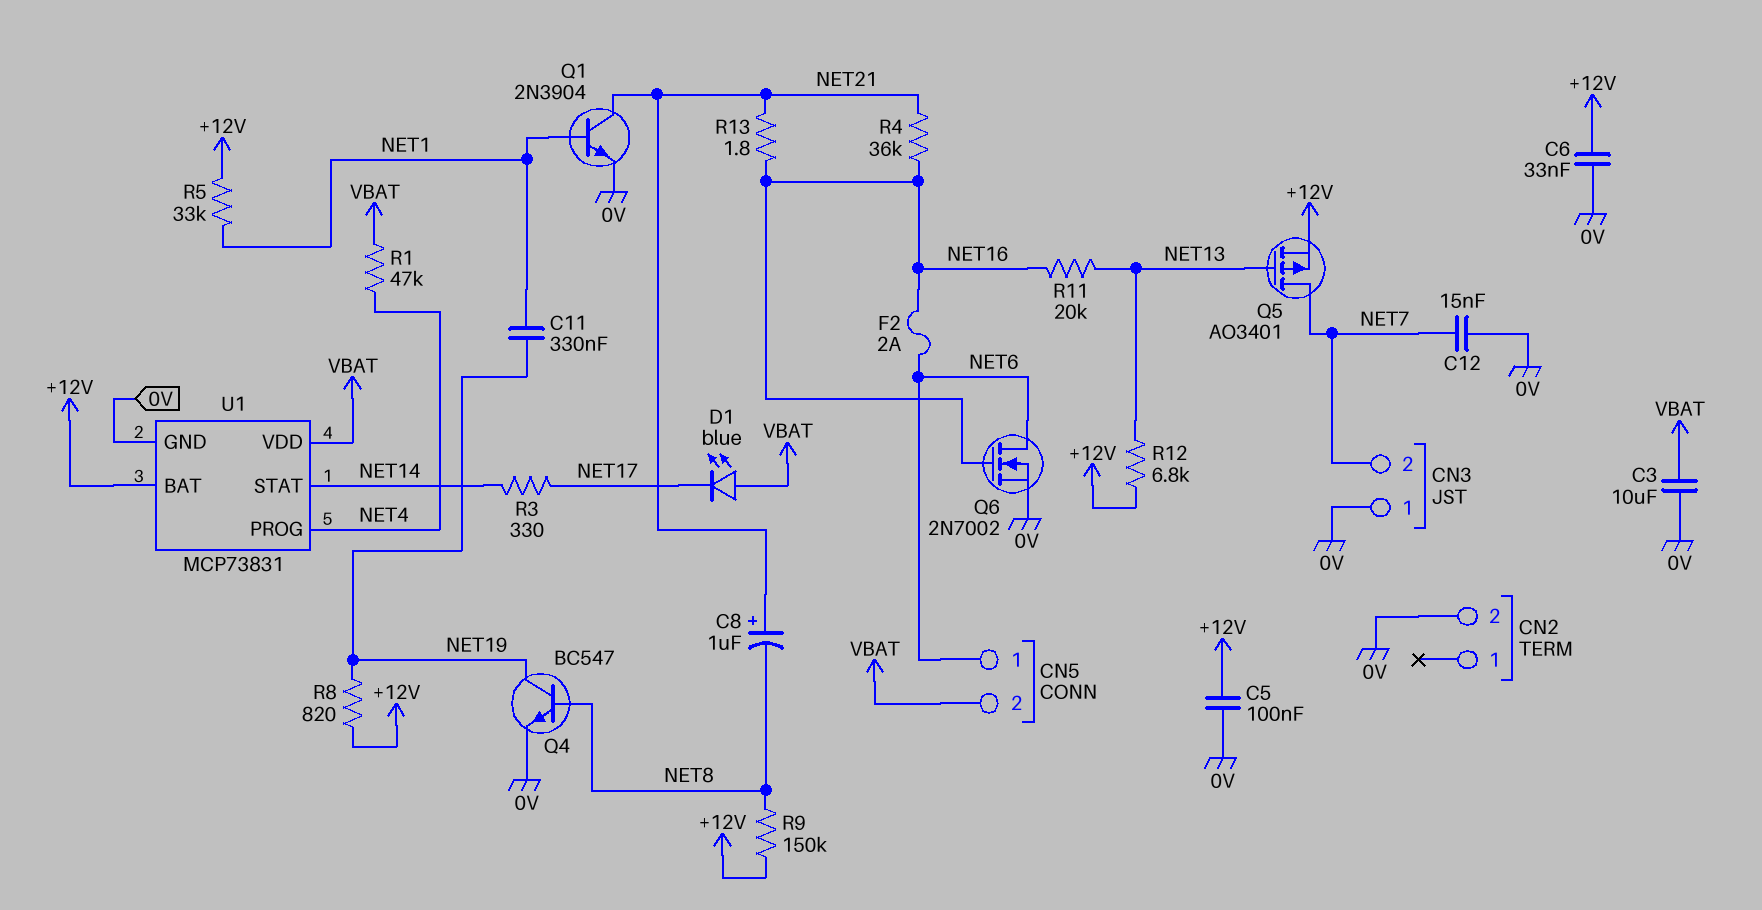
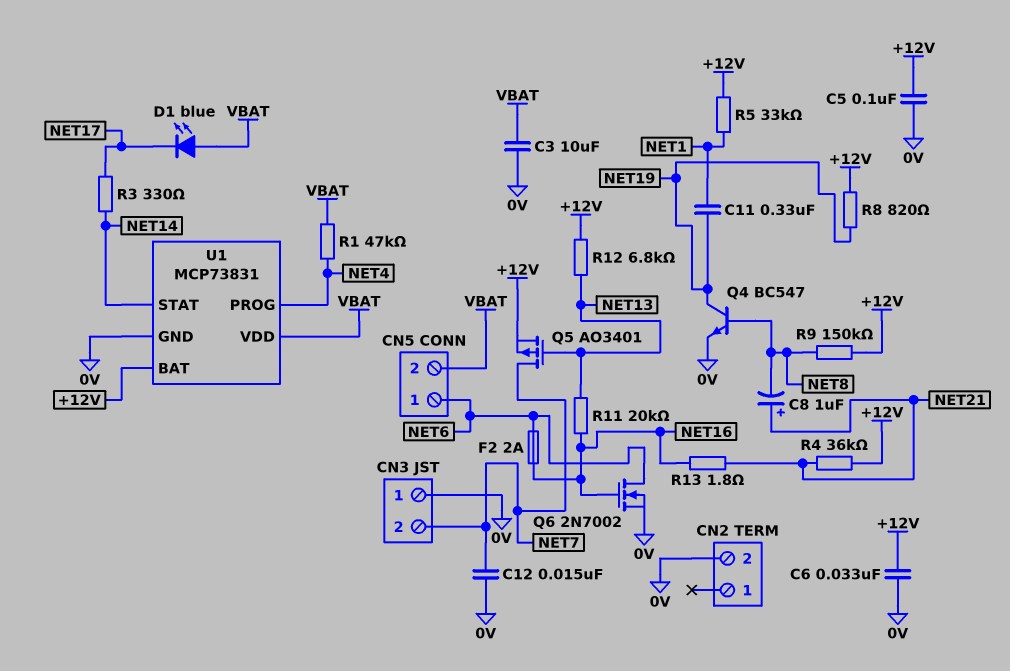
Q1: NPN 2N3904 (B NET1, C NET21, E 0V) -> none
R4: 36k (NET16, NET21) -> 36k (+12V, NET21)

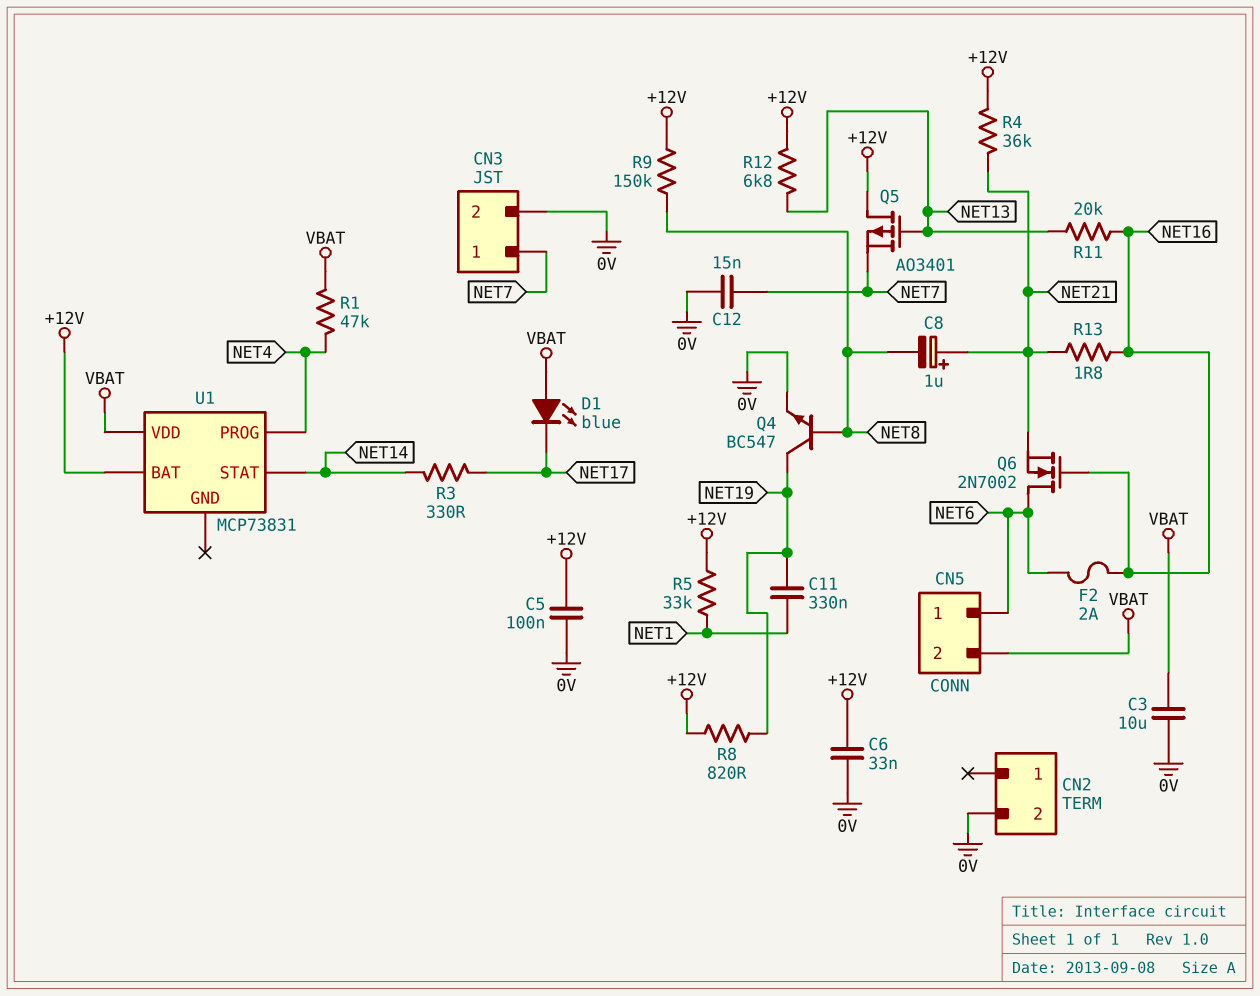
CN3 pin 1: 0V -> NET7
CN3 pin 2: NET7 -> 0V
Q5: PMOS AO3401 (G NET13, D NET7, S +12V) -> PMOS AO3401 (G NET13, D +12V, S NET7)
Q6: NMOS 2N7002 (G NET16, D NET6, S 0V) -> NMOS 2N7002 (G NET16, D NET6, S NET21)
U1 pin GND: 0V -> none

